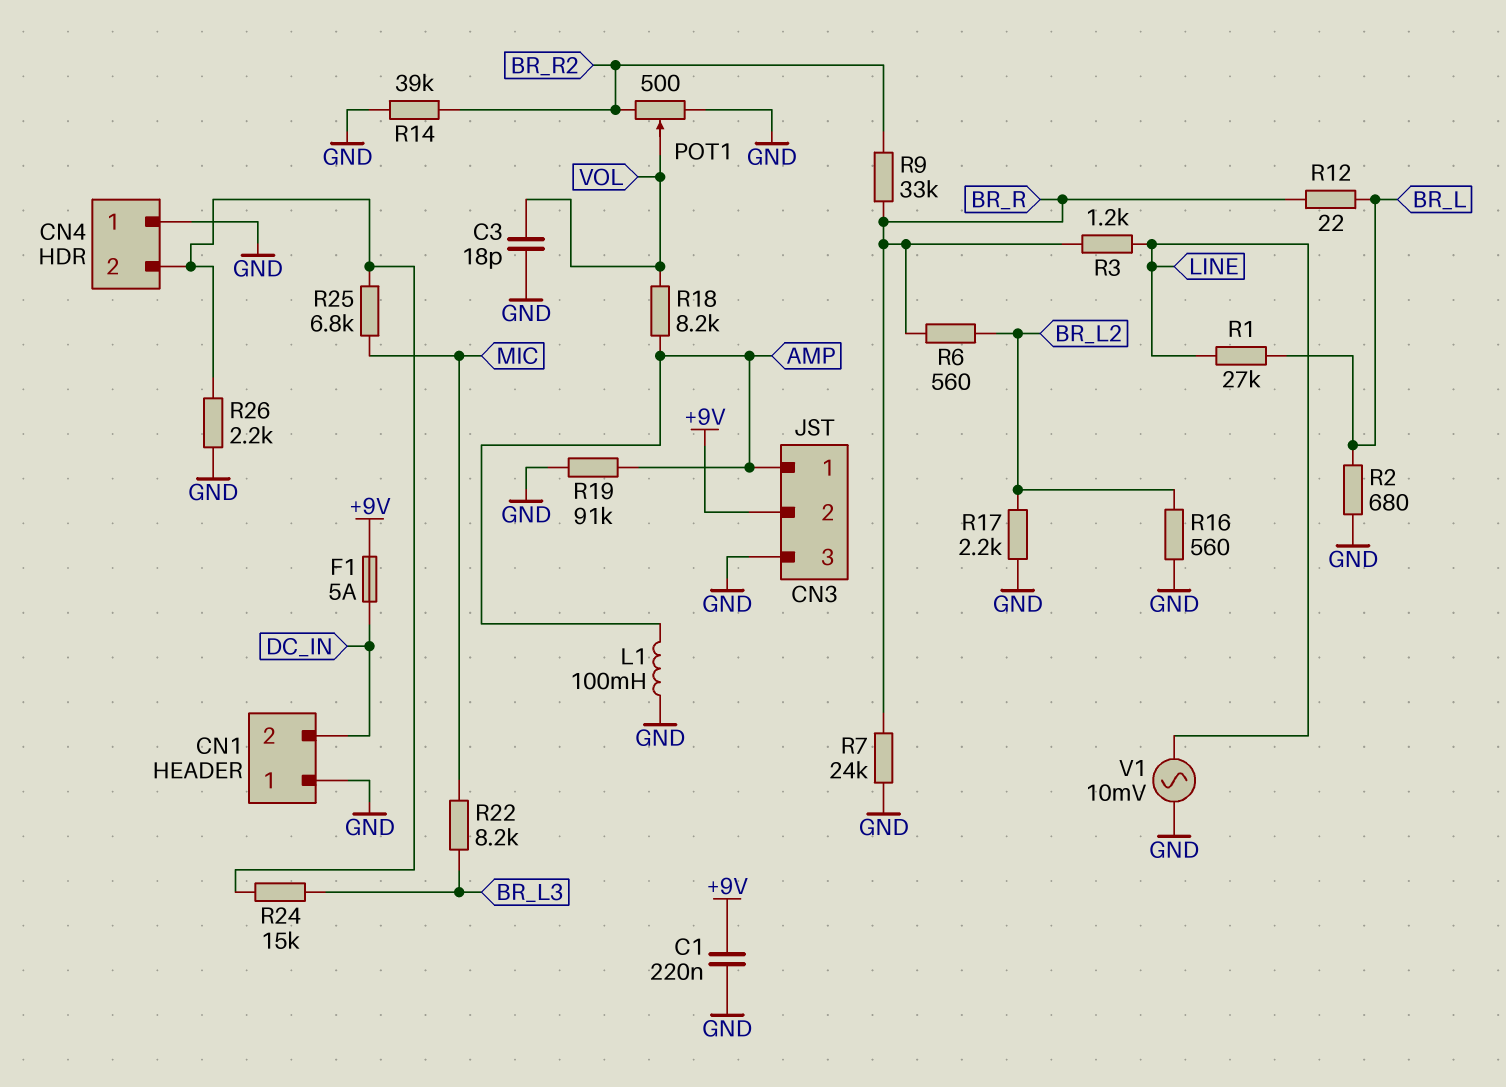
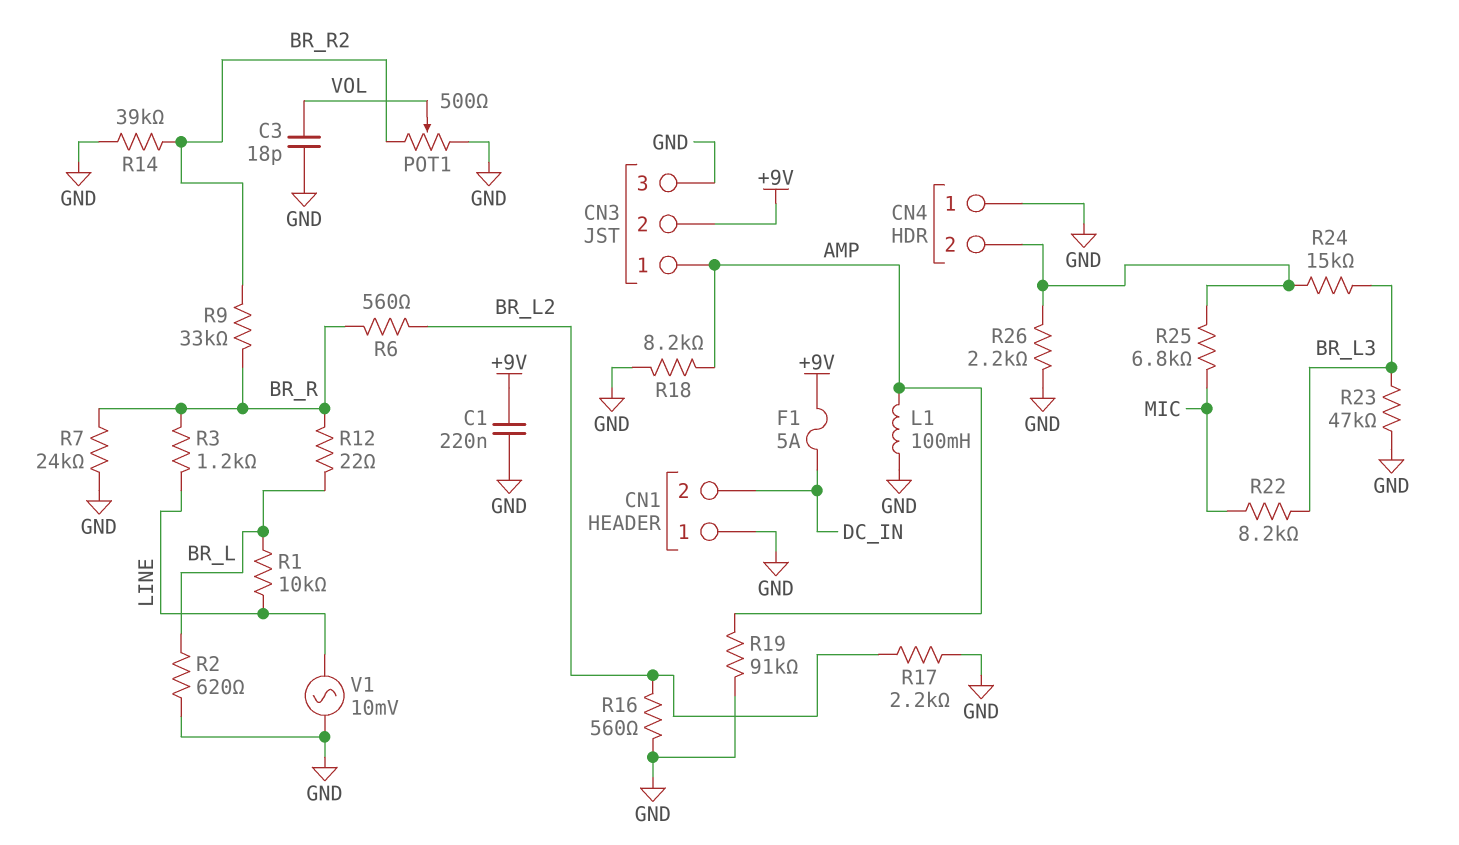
R1: 27k (BR_L, LINE) -> 10k (BR_L, LINE)
R2: 680 (BR_L, GND) -> 620 (BR_L, GND)
R18: 8.2k (AMP, VOL) -> 8.2k (AMP, GND)
R23: none -> 47k (BR_L3, GND)

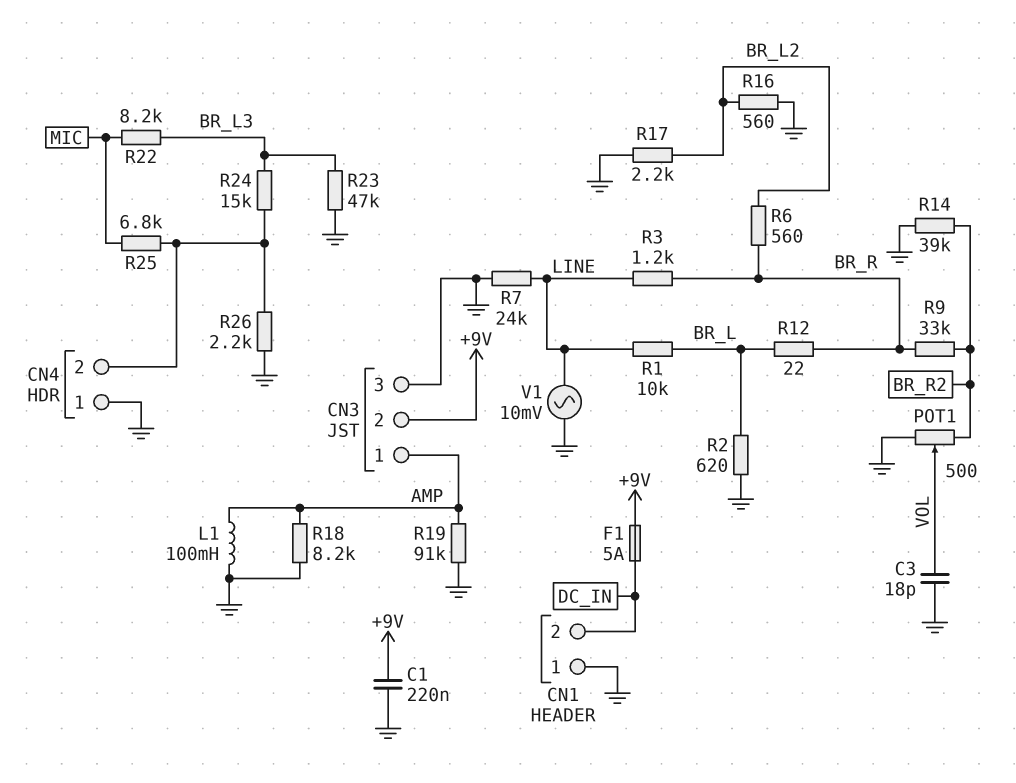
R7: 24k (BR_R, GND) -> 24k (GND, LINE)

